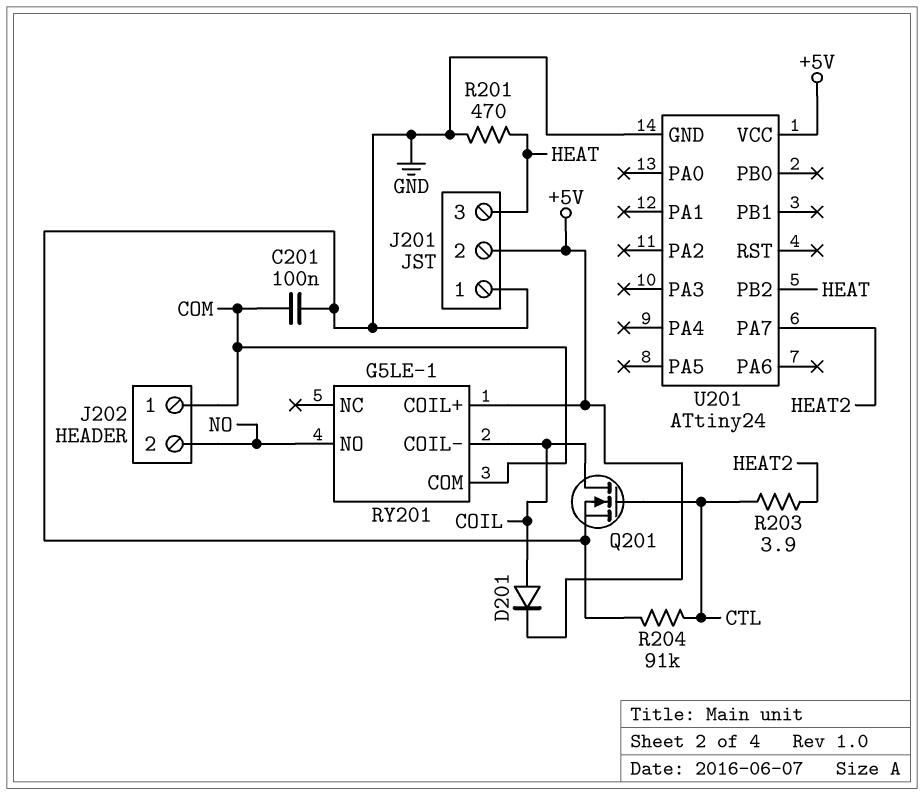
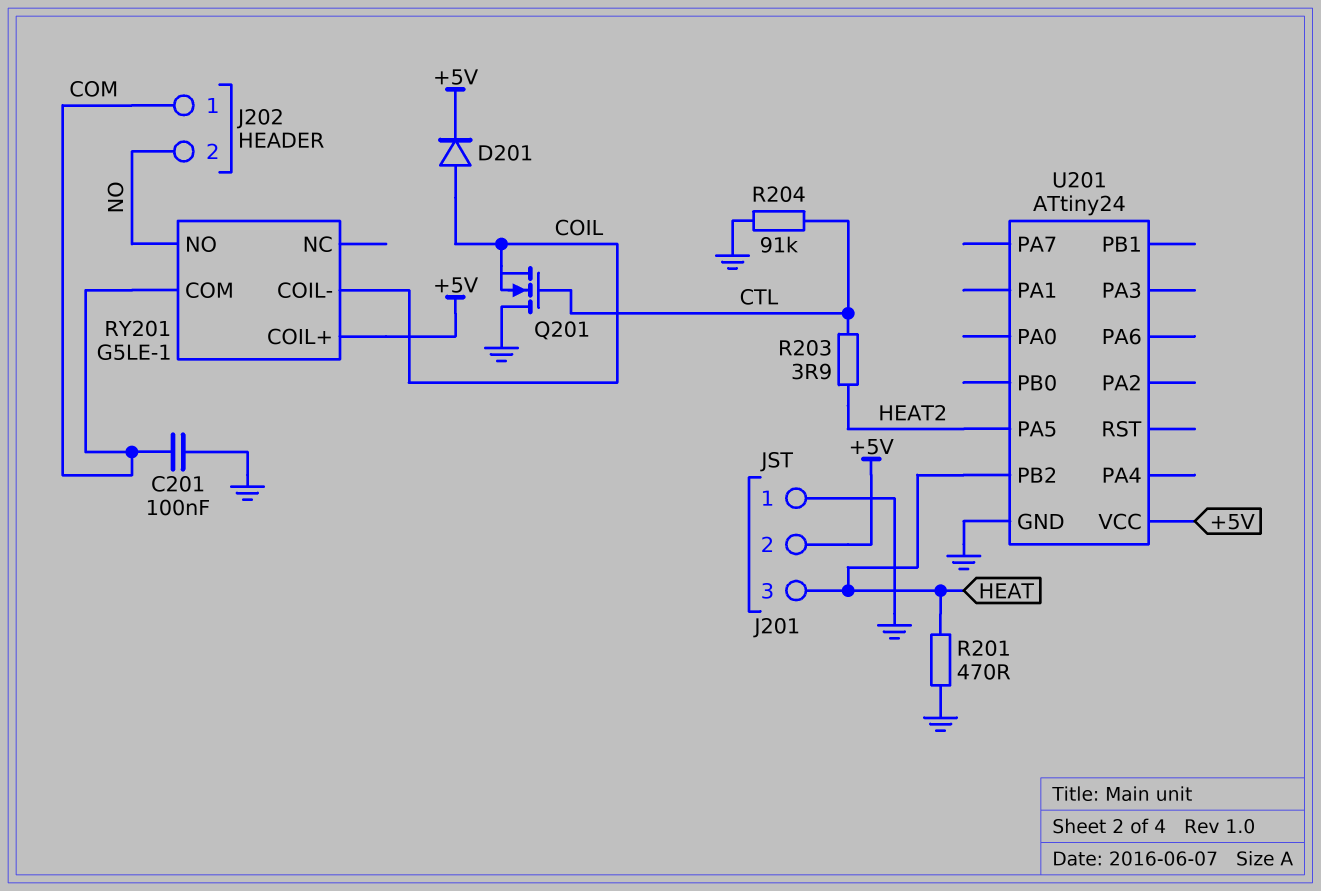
Q201: NMOS (G CTL, D COIL, S GND) -> NMOS (G CTL, D GND, S COIL)
U201 pin PA5: none -> HEAT2
U201 pin PA7: HEAT2 -> none

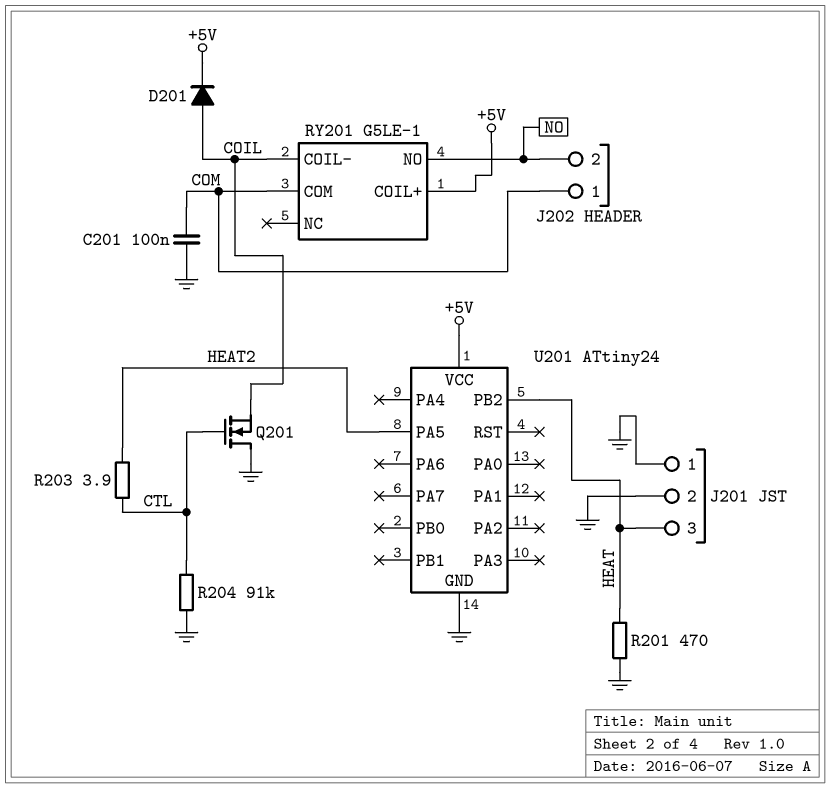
J201 pin 2: +5V -> GND

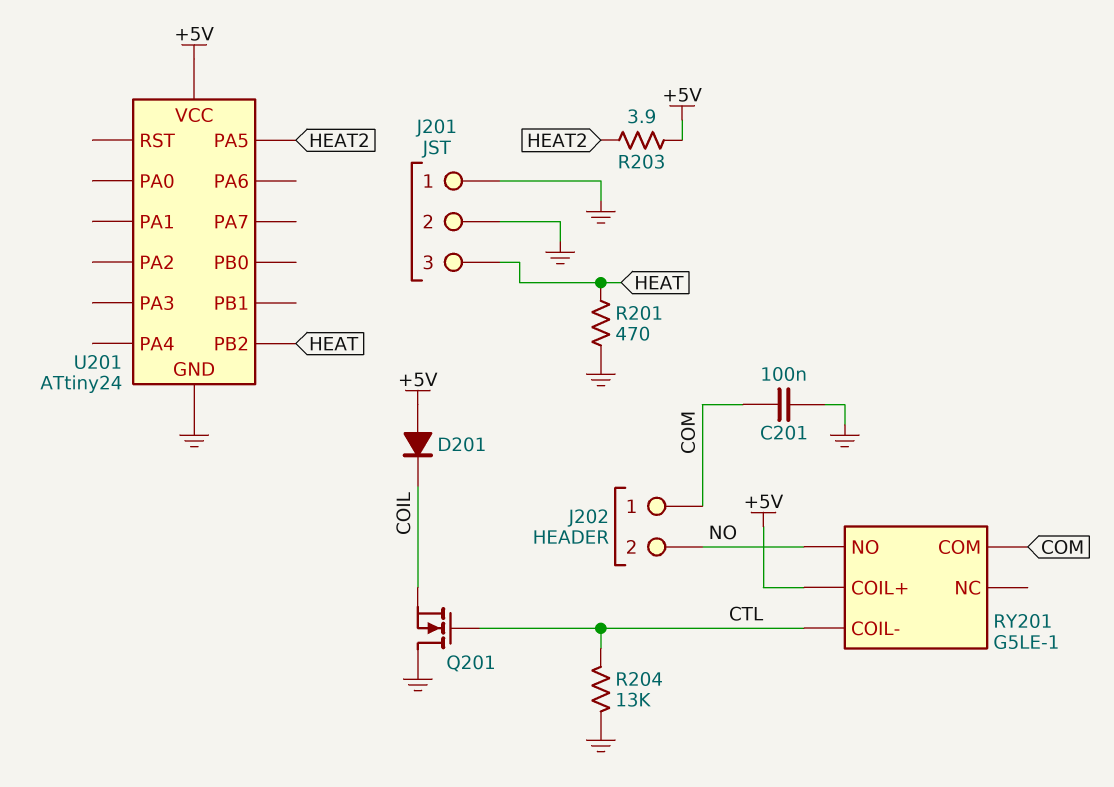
D201: diode (A COIL, K +5V) -> diode (A +5V, K COIL)
R203: 3.9 (CTL, HEAT2) -> 3.9 (+5V, HEAT2)
R204: 91k (CTL, GND) -> 13k (CTL, GND)
RY201 pin COIL-: COIL -> CTL

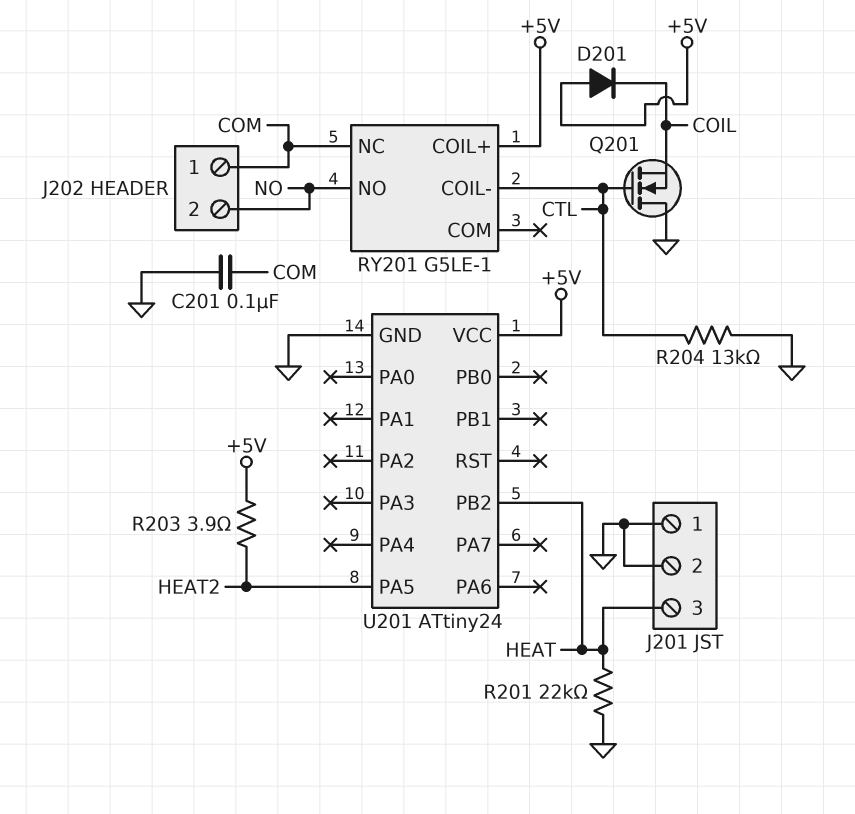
R201: 470 (GND, HEAT) -> 22k (GND, HEAT)
RY201 pin COM: COM -> none
RY201 pin NC: none -> COM

